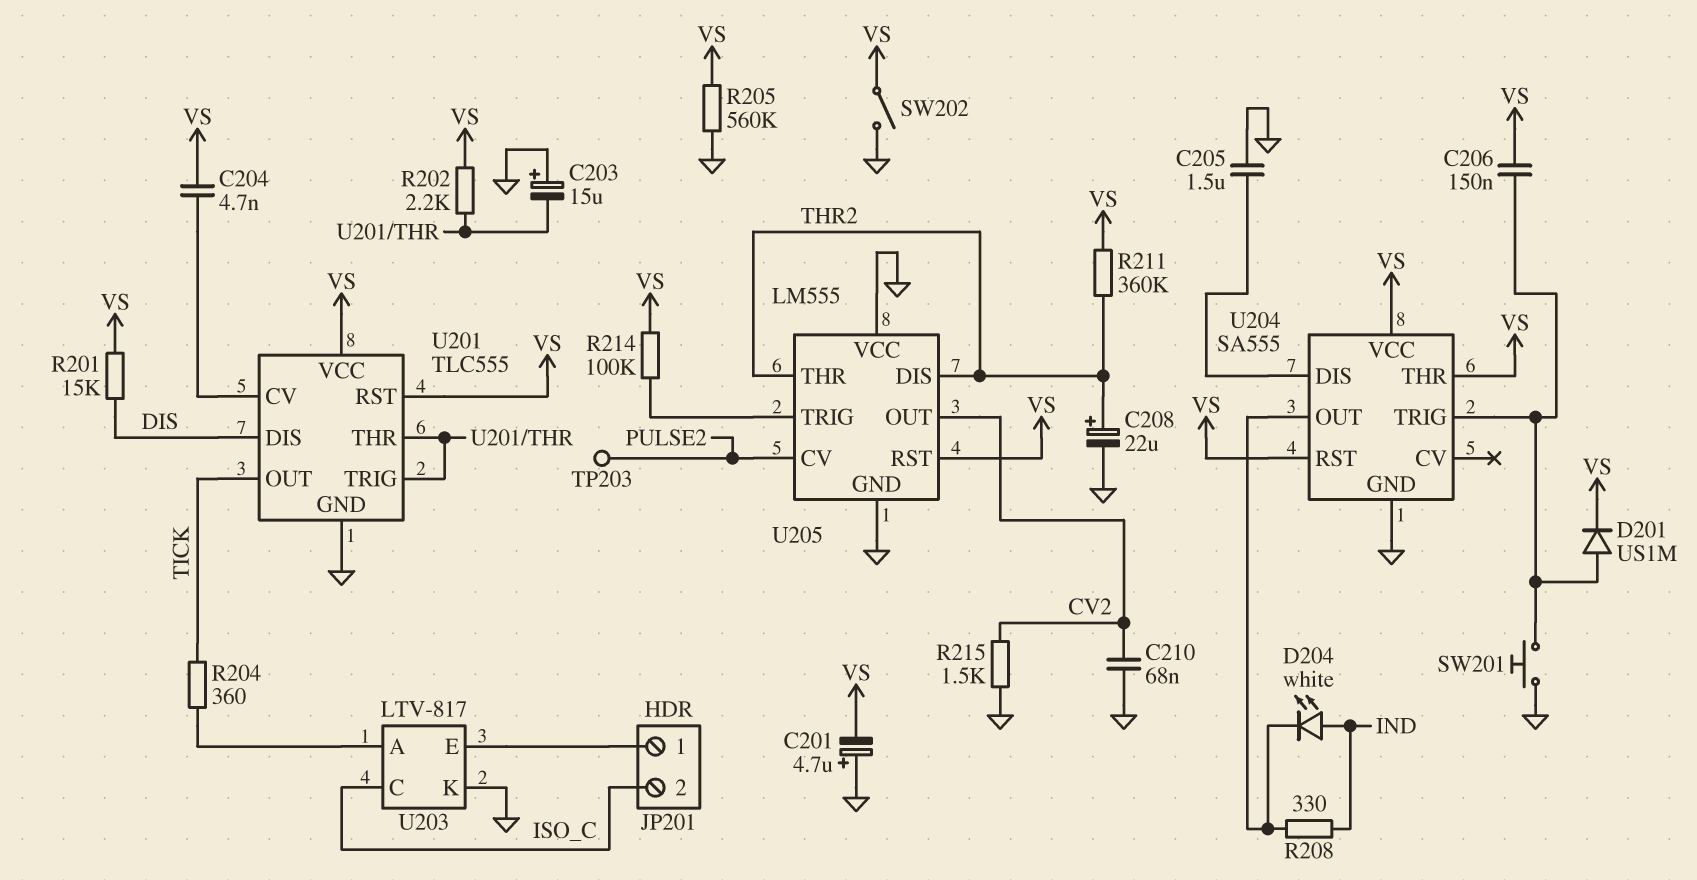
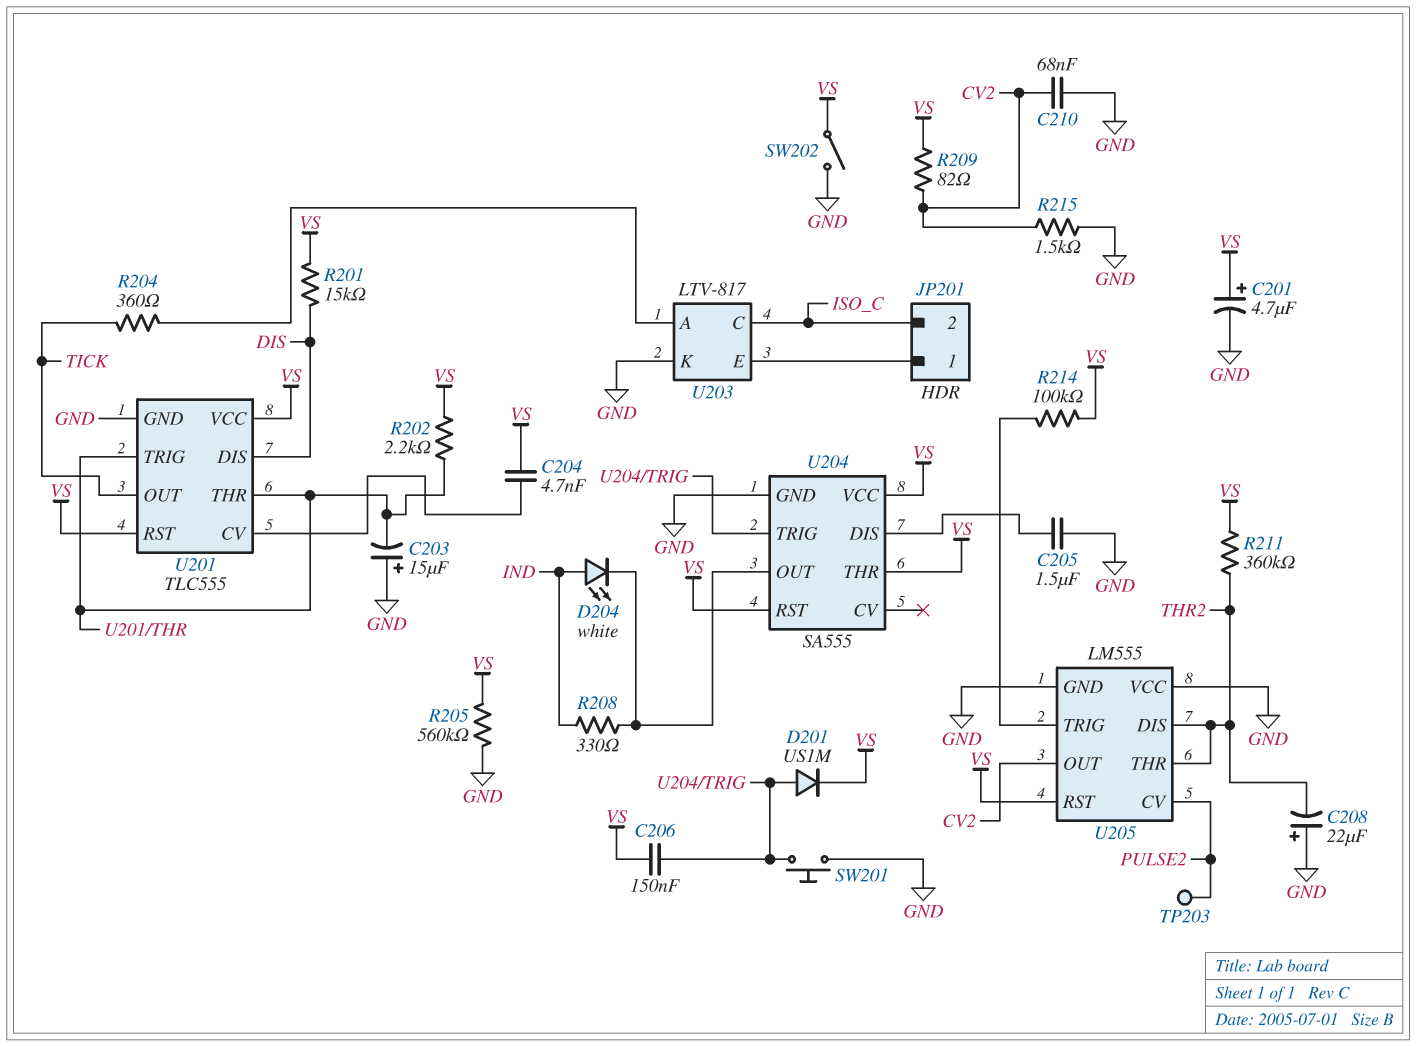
C201: 4.7uF (plus GND, minus VS) -> 4.7uF (plus VS, minus GND)
C208: 22uF (plus THR2, minus GND) -> 22uF (plus GND, minus THR2)
R209: none -> 82 (CV2, VS)

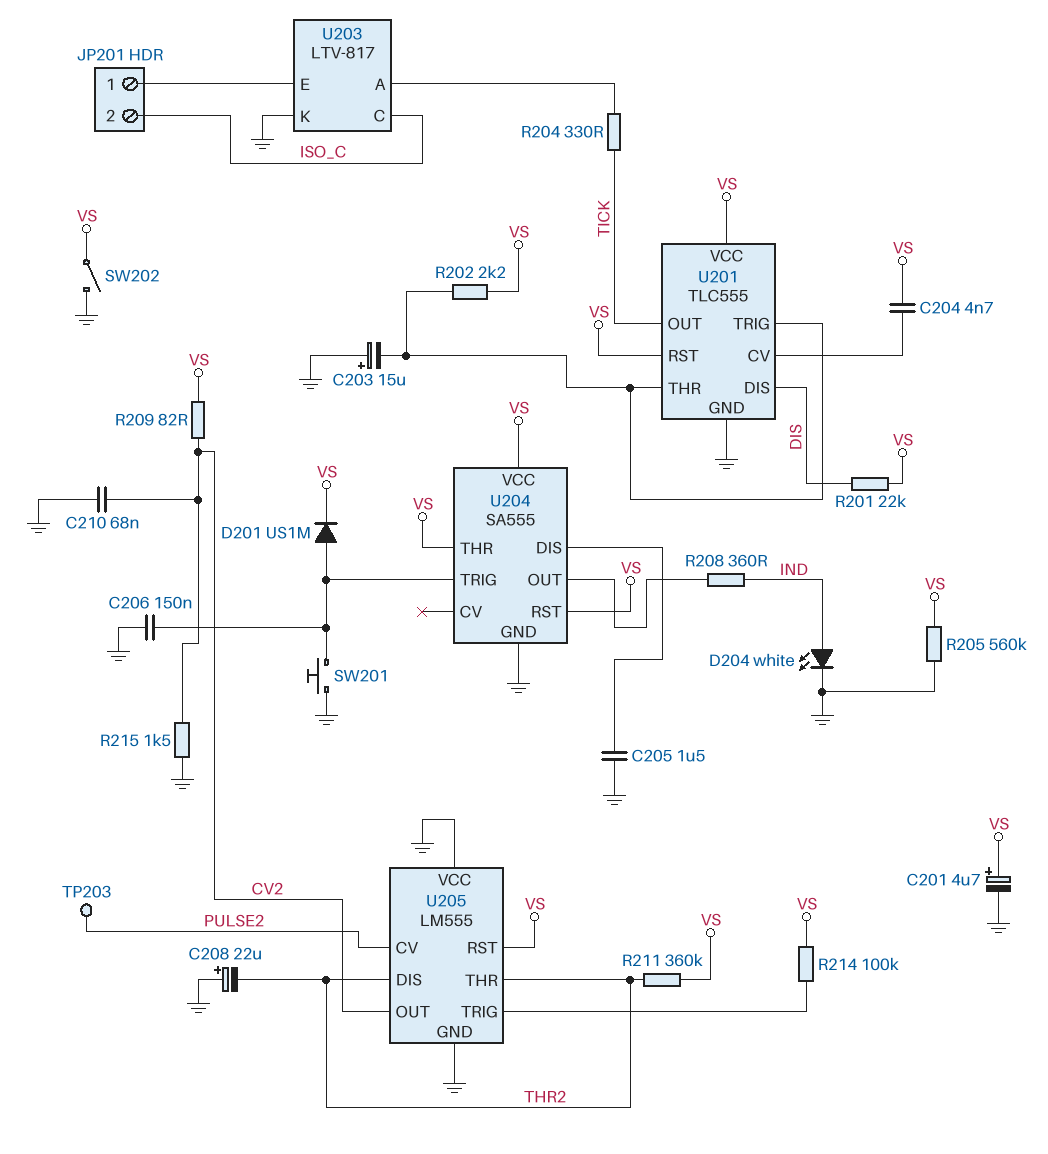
C206: 150nF (U204/TRIG, VS) -> 150nF (GND, U204/TRIG)
D204: LED white (A IND, K U204/OUT) -> LED white (A IND, K GND)
R201: 15k (DIS, VS) -> 22k (DIS, VS)
R204: 360 (TICK, U203/A) -> 330 (TICK, U203/A)
R208: 330 (IND, U204/OUT) -> 360 (IND, U204/OUT)

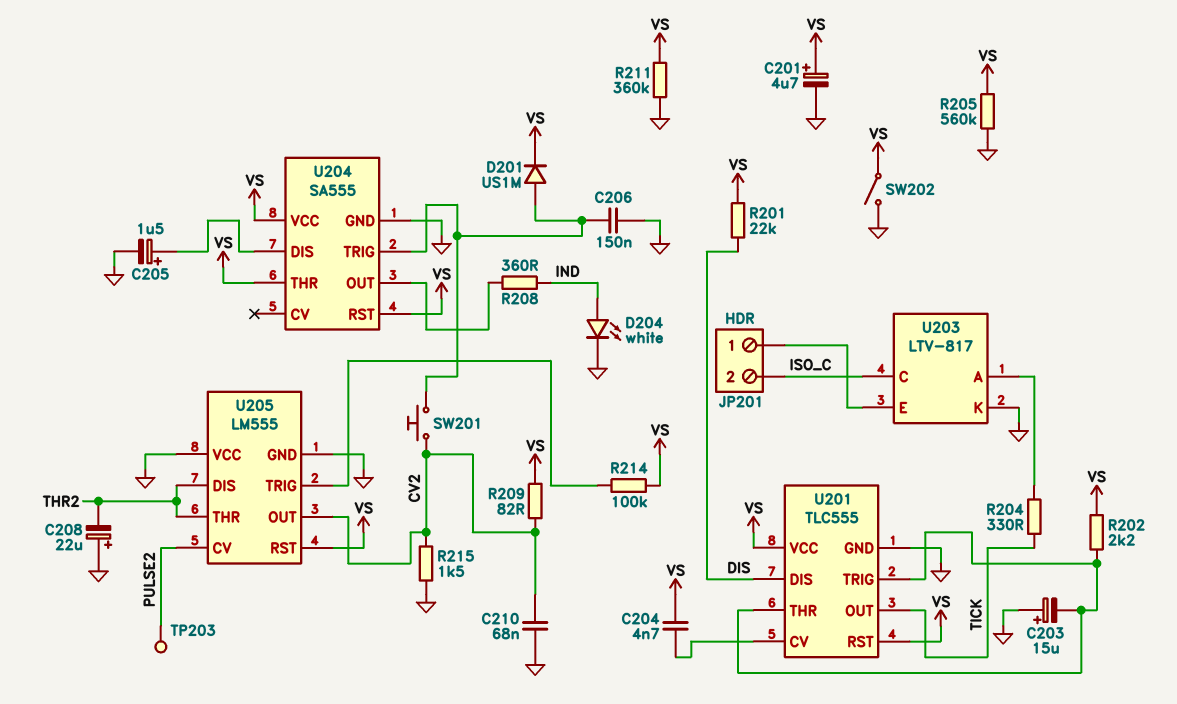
C205: 1.5uF (GND, U204/DIS) -> 1.5uF (plus U204/DIS, minus GND)
R211: 360k (THR2, VS) -> 360k (GND, VS)
SW201: button (GND, U204/TRIG) -> button (CV2, U204/TRIG)

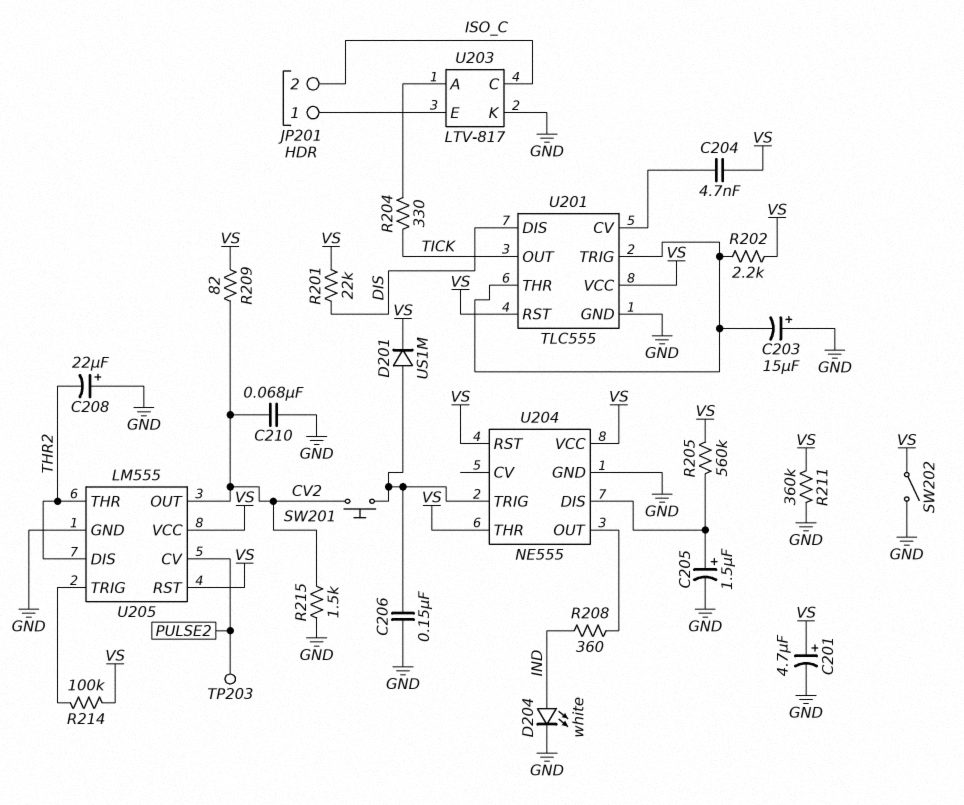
R205: 560k (GND, VS) -> 560k (U204/DIS, VS)
U204: SA555 -> NE555
U205 pin VCC: GND -> VS

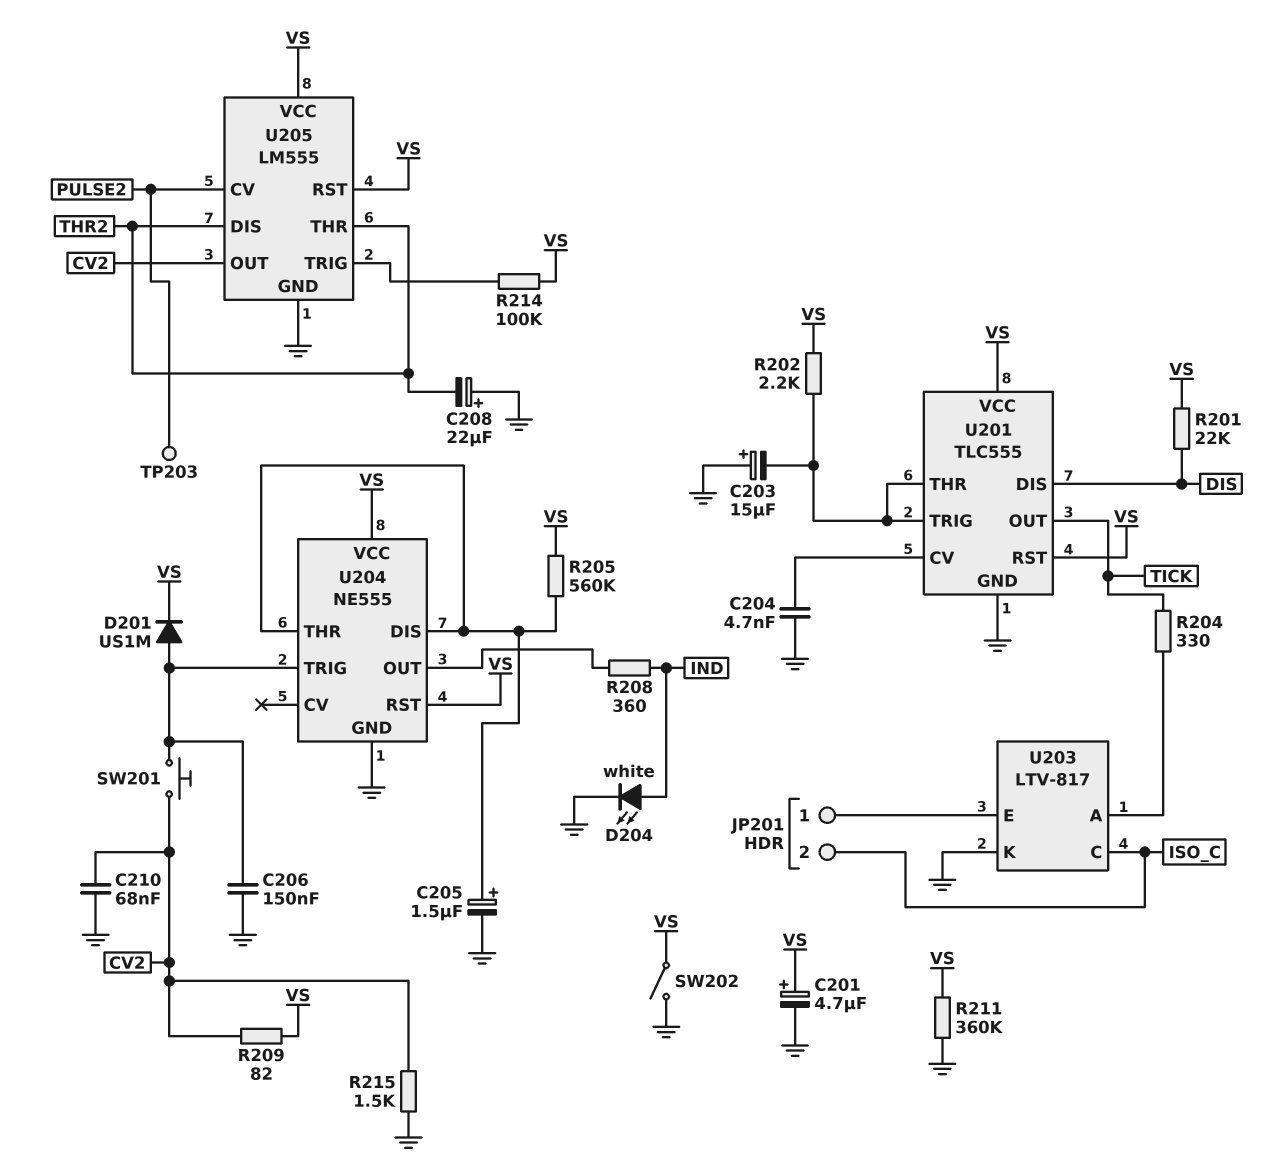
C204: 4.7nF (U201/CV, VS) -> 4.7nF (GND, U201/CV)
U204 pin THR: VS -> U204/DIS

